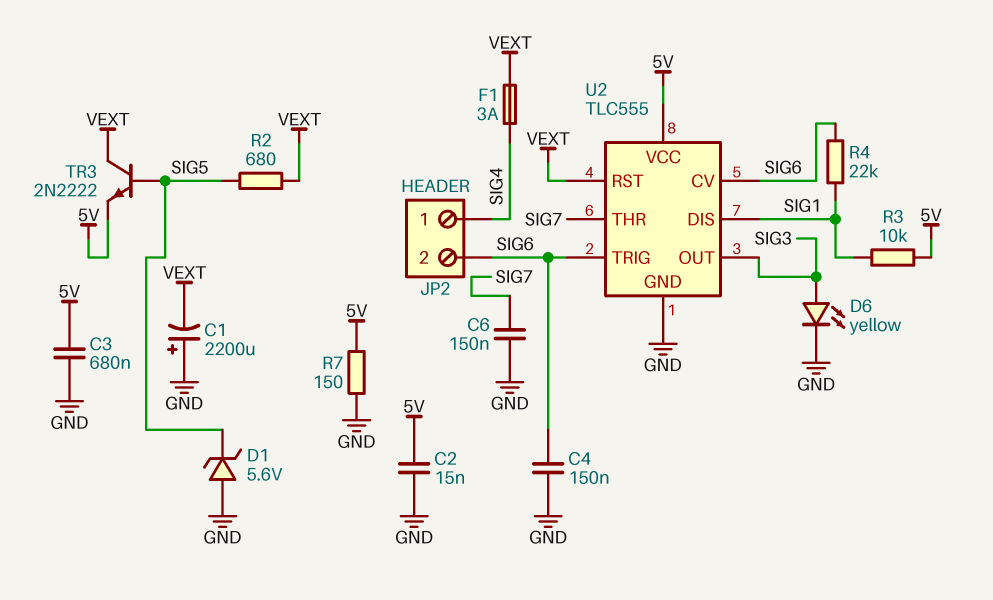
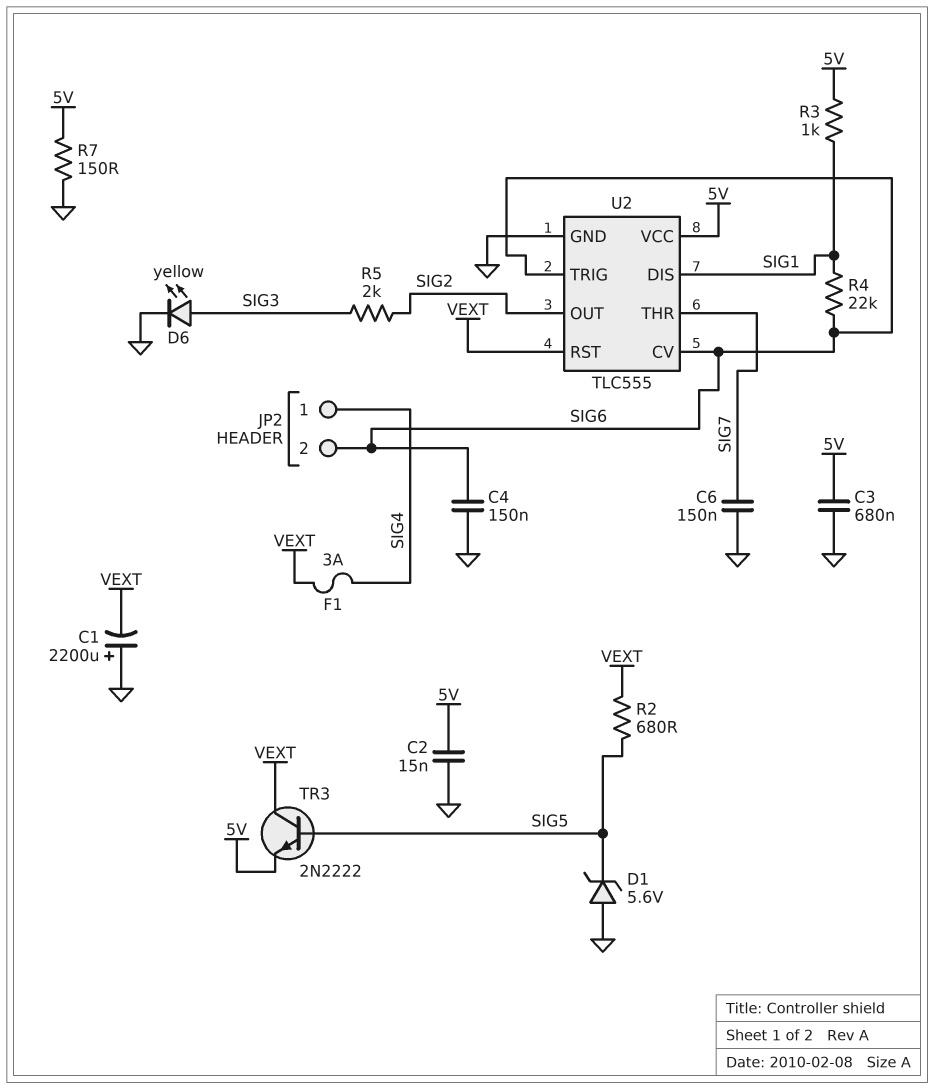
R3: 10k (5V, SIG1) -> 1k (5V, SIG1)
R5: none -> 2k (SIG2, SIG3)
U2 pin OUT: SIG3 -> SIG2

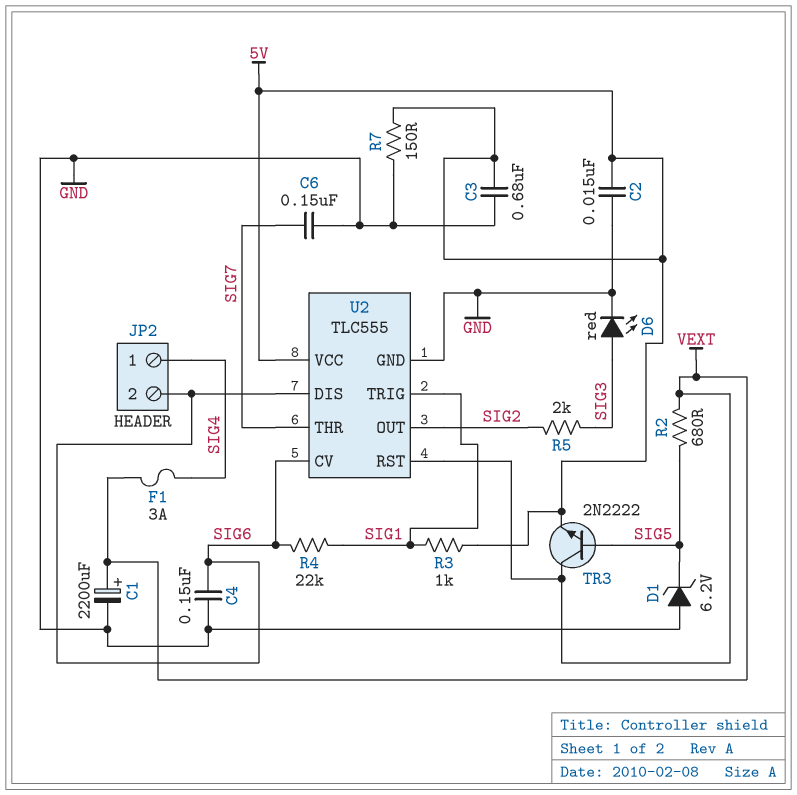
C1: 2200uF (plus GND, minus VEXT) -> 2200uF (plus VEXT, minus GND)
D1: zener 5.6V (A GND, K SIG5) -> zener 6.2V (A GND, K SIG5)
D6: LED yellow (A SIG3, K GND) -> LED red (A SIG3, K GND)
U2 pin DIS: SIG1 -> SIG6
U2 pin TRIG: SIG6 -> SIG1

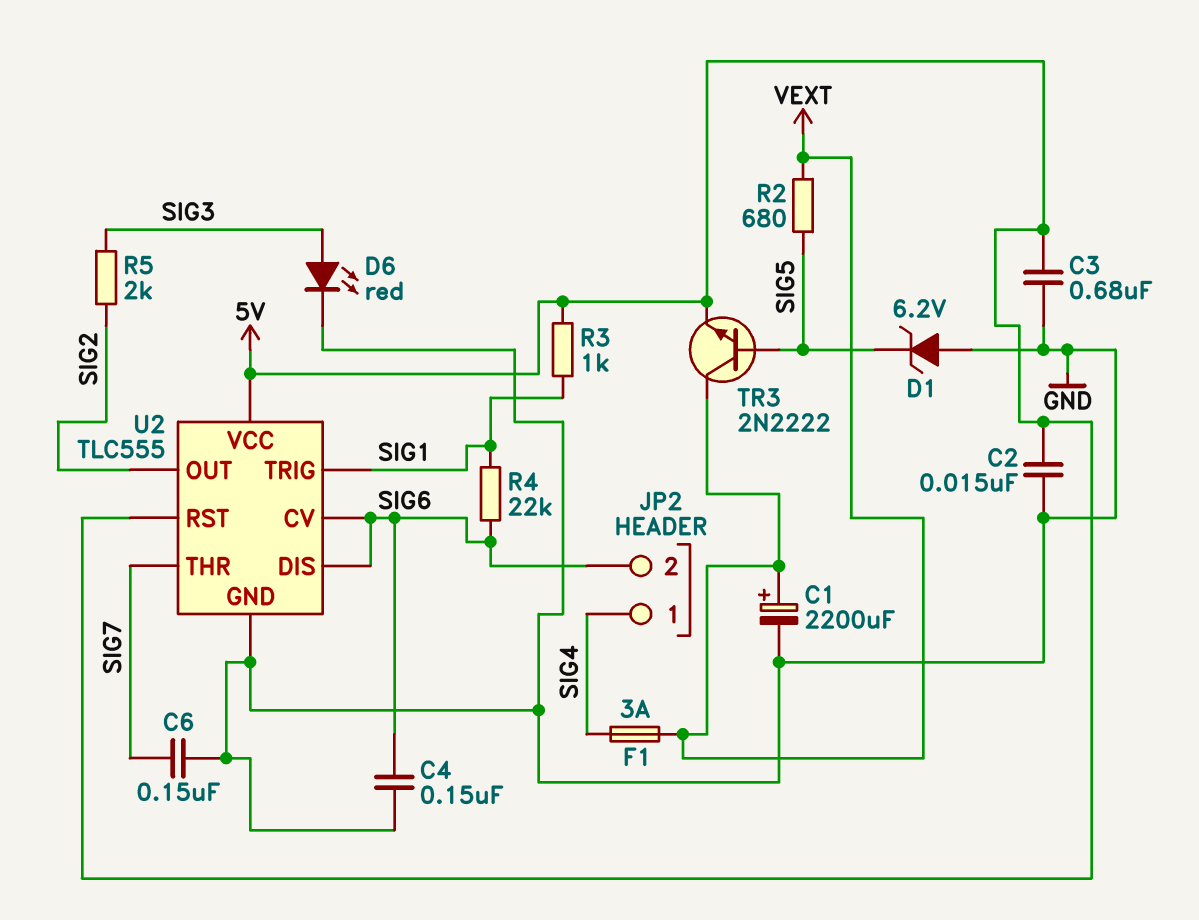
R7: 150 (5V, GND) -> none
U2 pin RST: VEXT -> 5V

